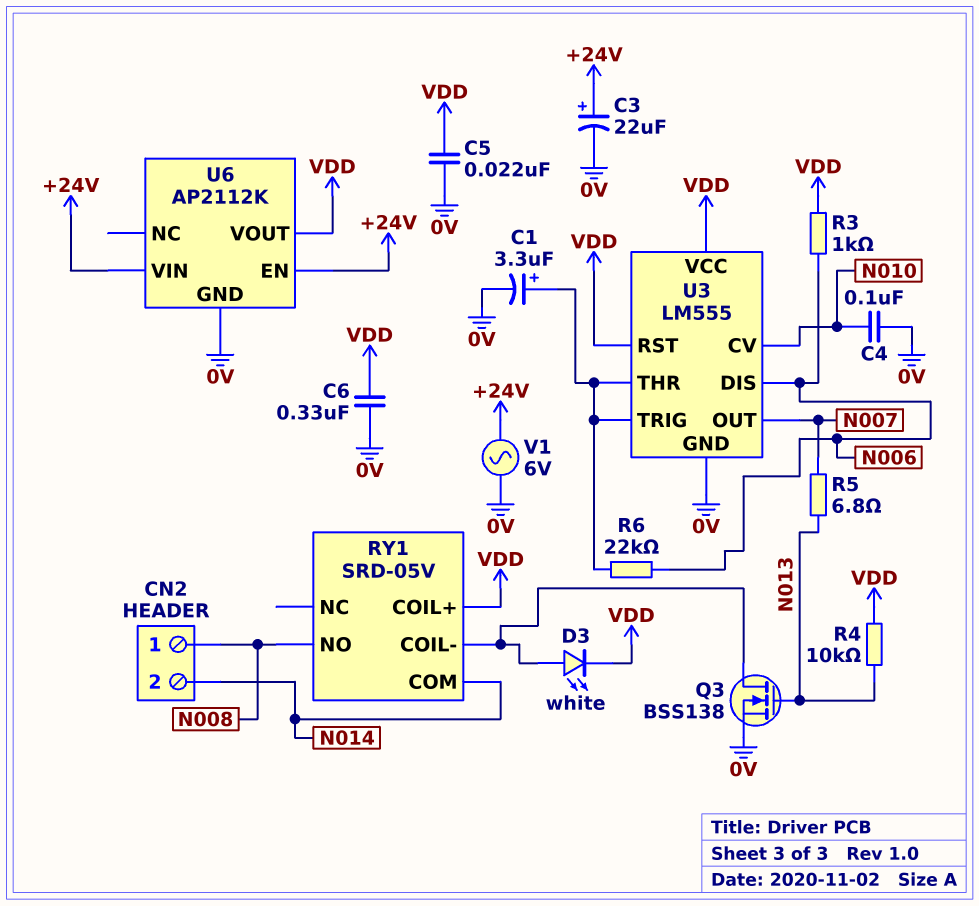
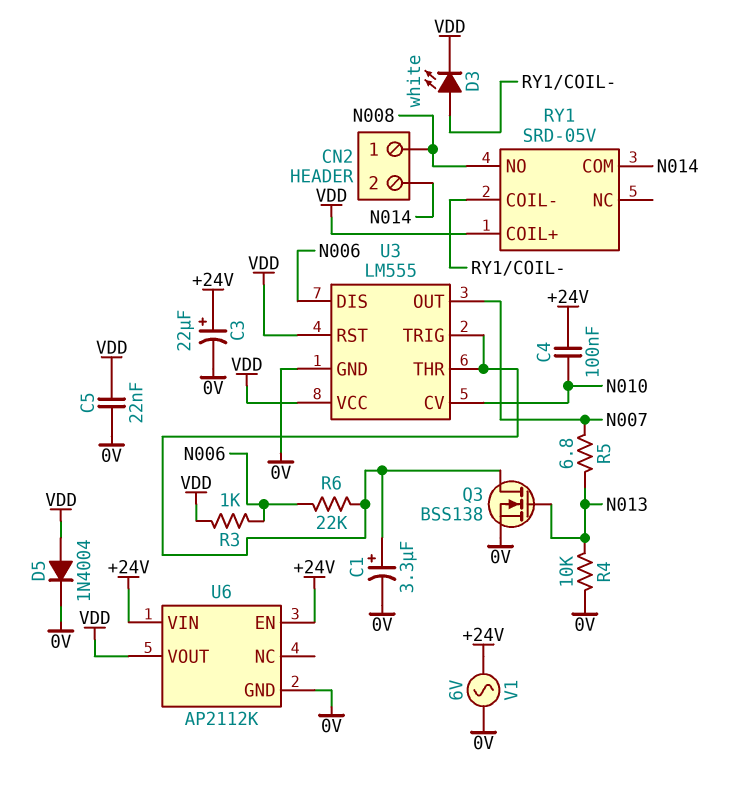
C4: 100nF (0V, N010) -> 100nF (+24V, N010)
C6: 330nF (0V, VDD) -> none
D5: none -> diode 1N4004 (A VDD, K 0V)
Q3: NMOS BSS138 (G N013, D RY1/COIL-, S 0V) -> NMOS BSS138 (G N013, D U3/THR, S 0V)
R4: 10k (N013, VDD) -> 10k (0V, N013)

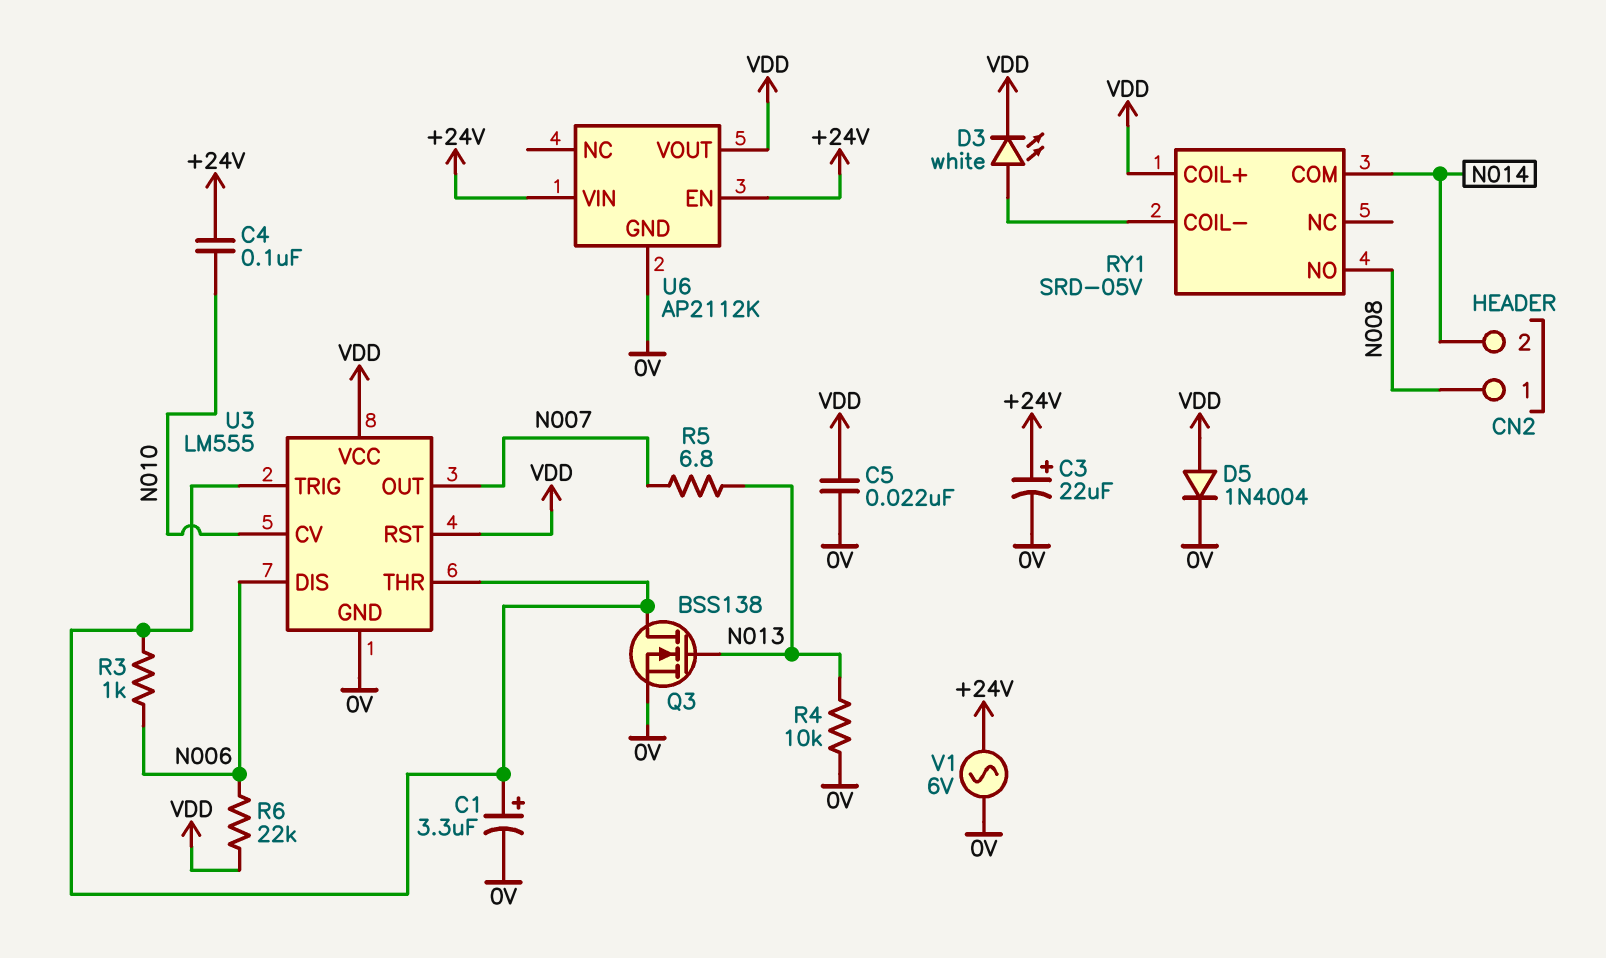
R3: 1k (N006, VDD) -> 1k (N006, U3/THR)
R6: 22k (N006, U3/THR) -> 22k (N006, VDD)

